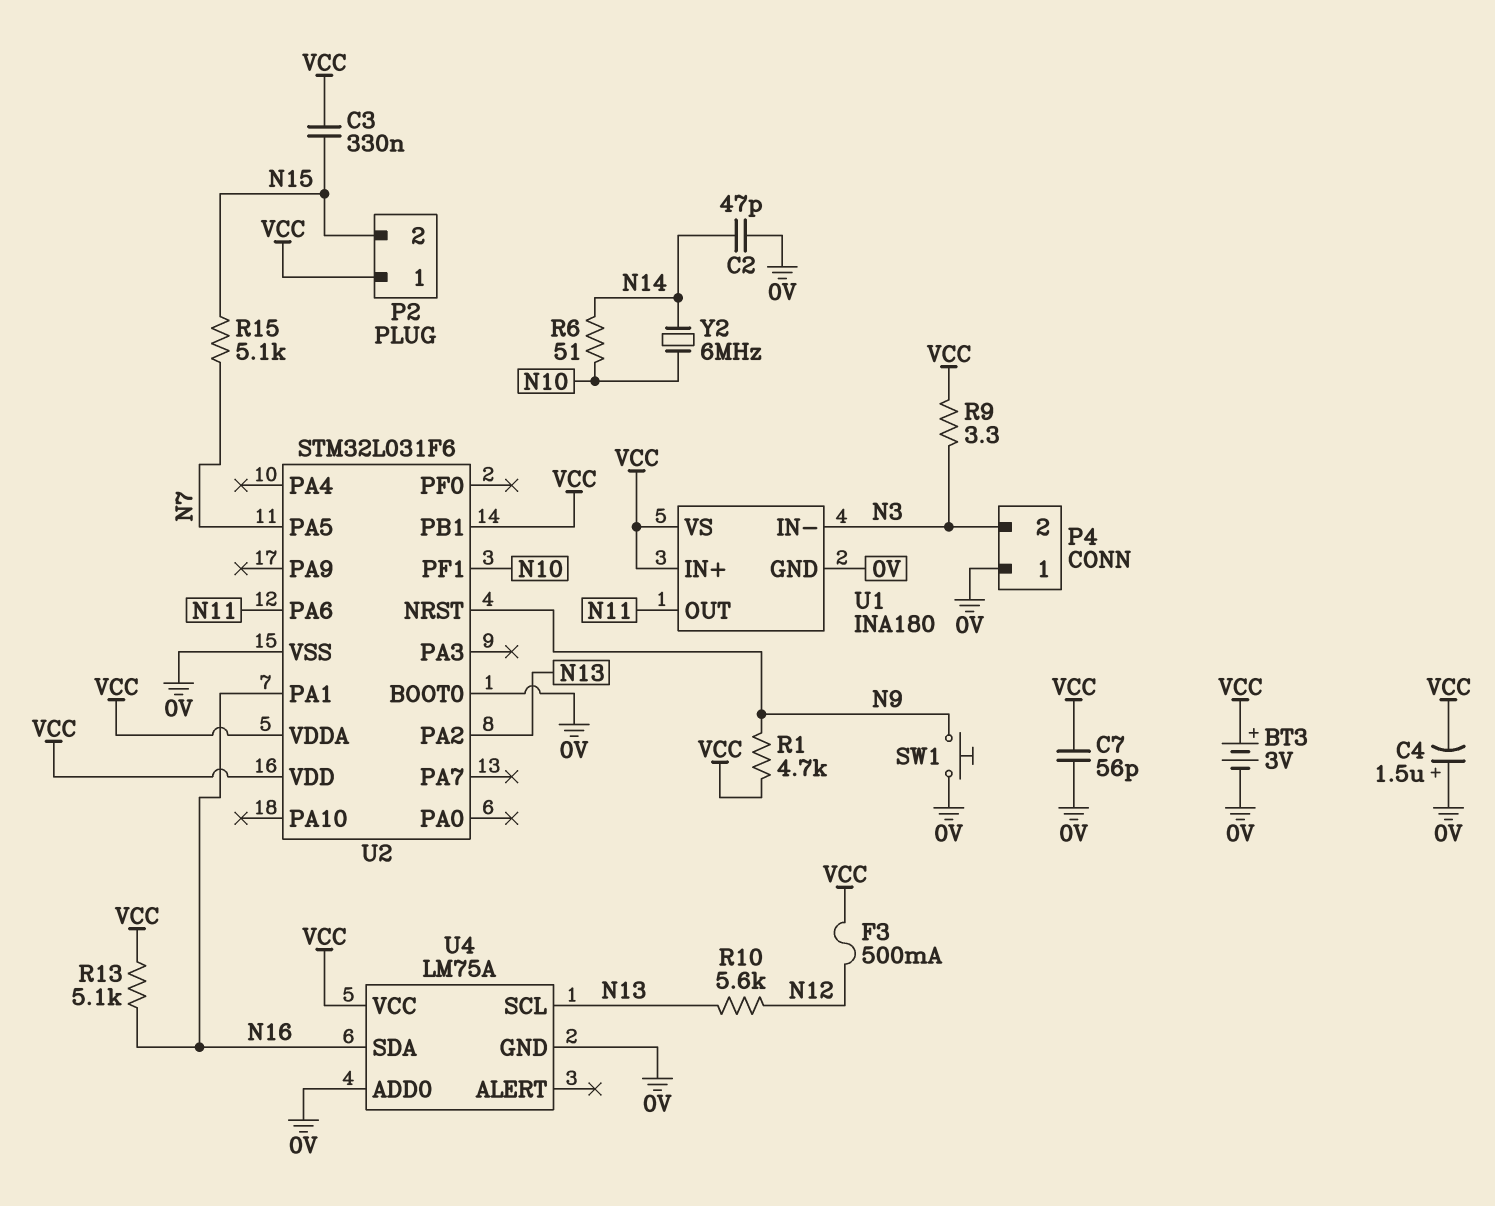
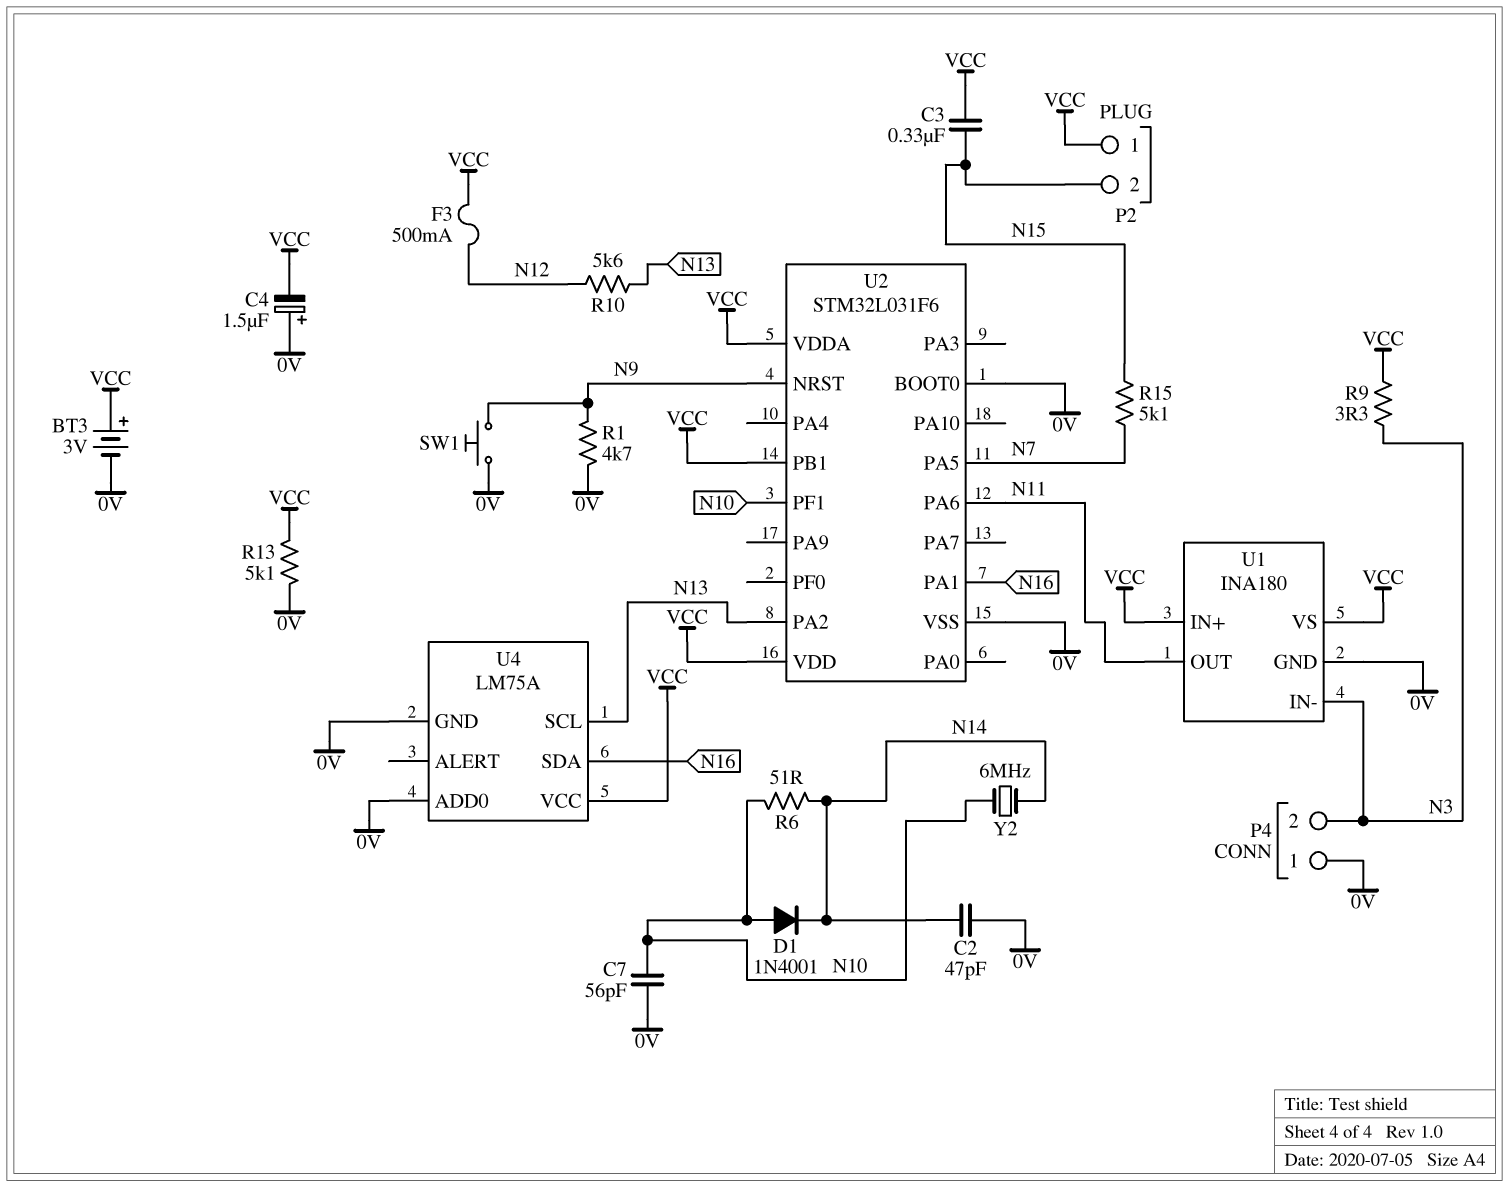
C7: 56pF (0V, VCC) -> 56pF (0V, N10)
D1: none -> diode 1N4001 (A N10, K N14)
R1: 4.7k (N9, VCC) -> 4.7k (0V, N9)
R13: 5.1k (N16, VCC) -> 5.1k (0V, VCC)

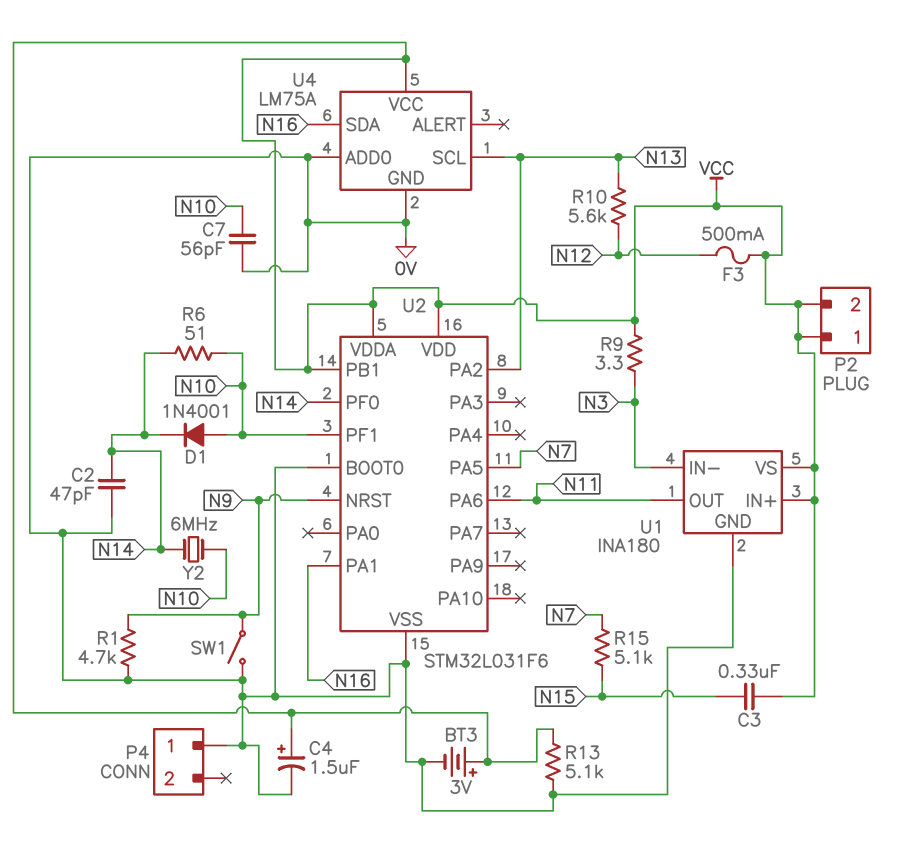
C4: 1.5uF (plus 0V, minus VCC) -> 1.5uF (plus VCC, minus 0V)
P2 pin 2: N15 -> VCC
P4 pin 2: N3 -> none
SW1: button (0V, N9) -> switch (0V, N9)
U2 pin PF0: none -> N14

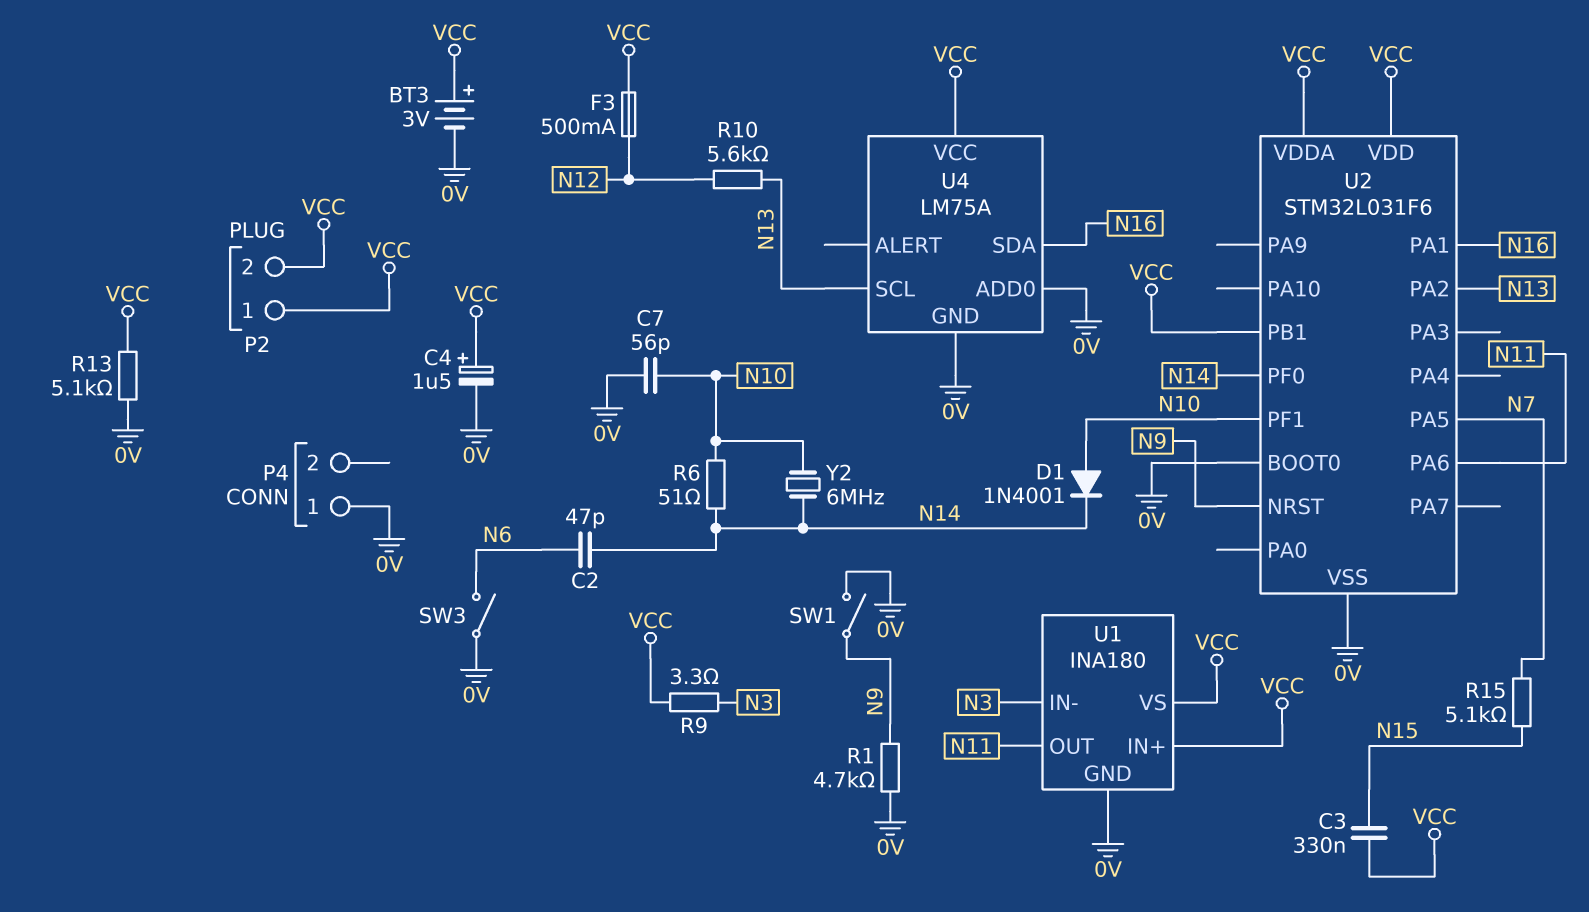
C2: 47pF (0V, N14) -> 47pF (N6, N14)
SW3: none -> switch (0V, N6)

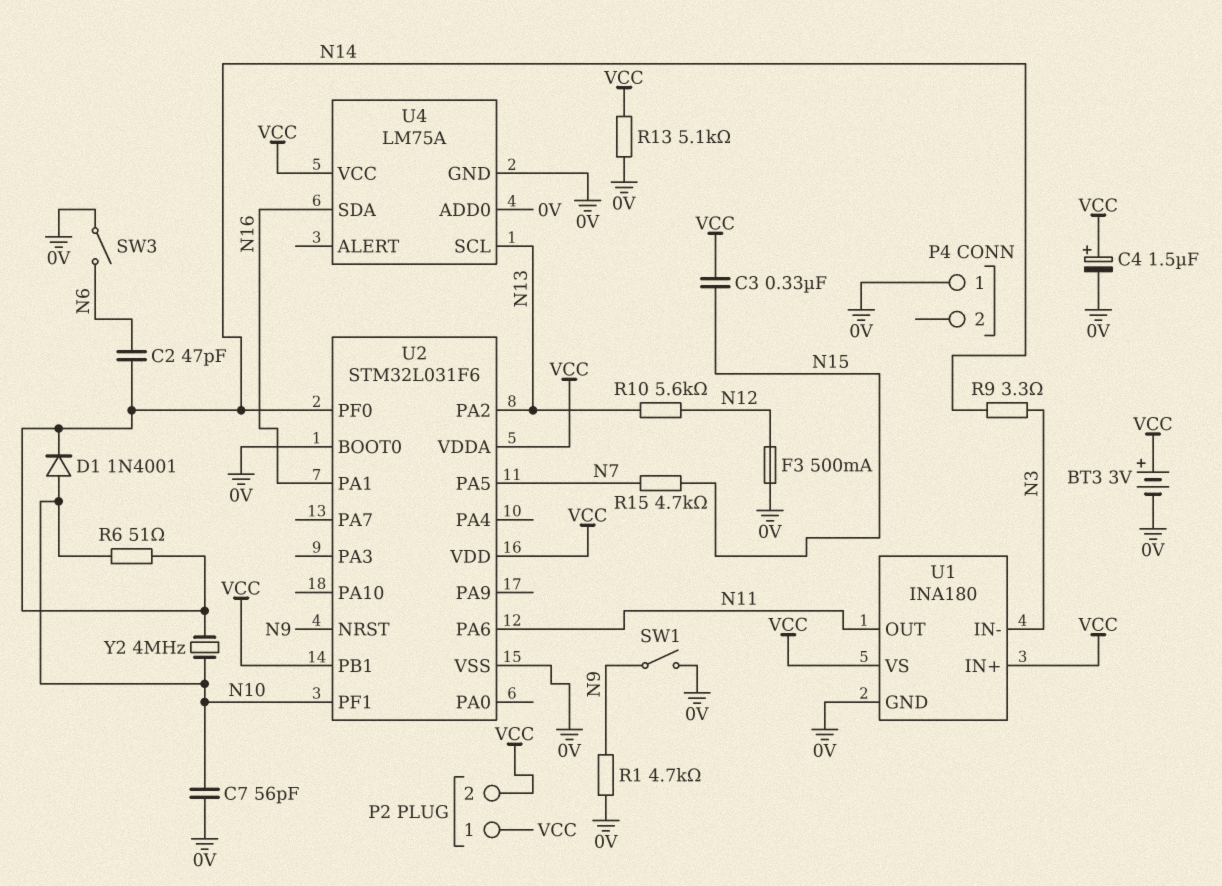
F3: 500mA (N12, VCC) -> 500mA (0V, N12)
R9: 3.3 (N3, VCC) -> 3.3 (N3, N14)
R15: 5.1k (N7, N15) -> 4.7k (N7, N15)
Y2: 6MHz (N10, N14) -> 4MHz (N10, N14)

